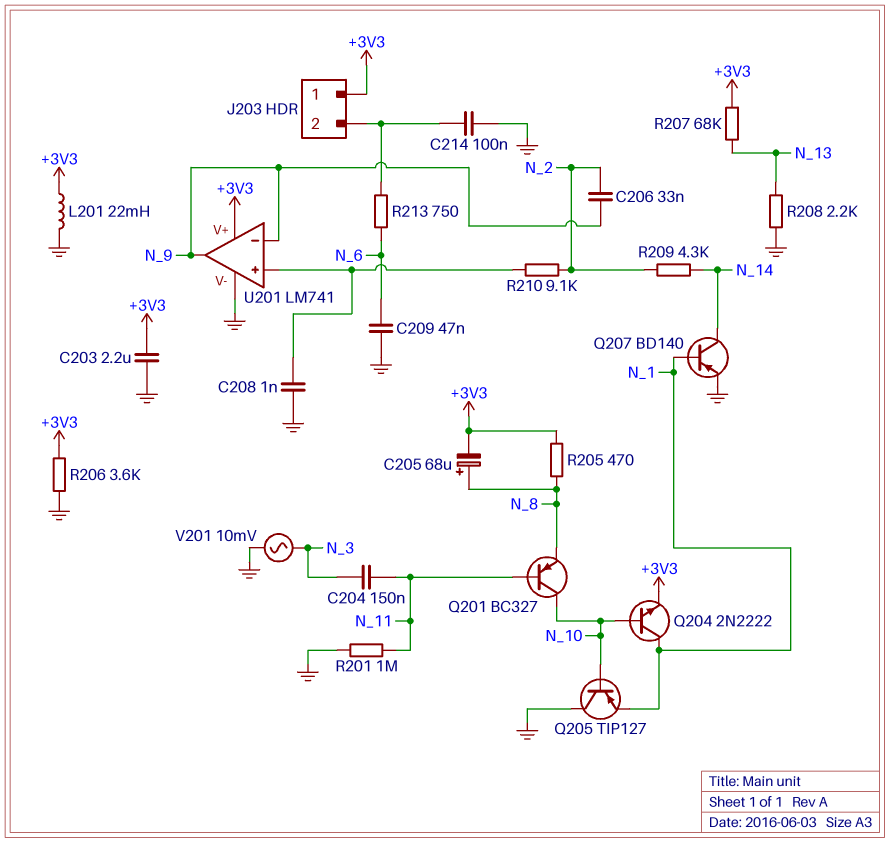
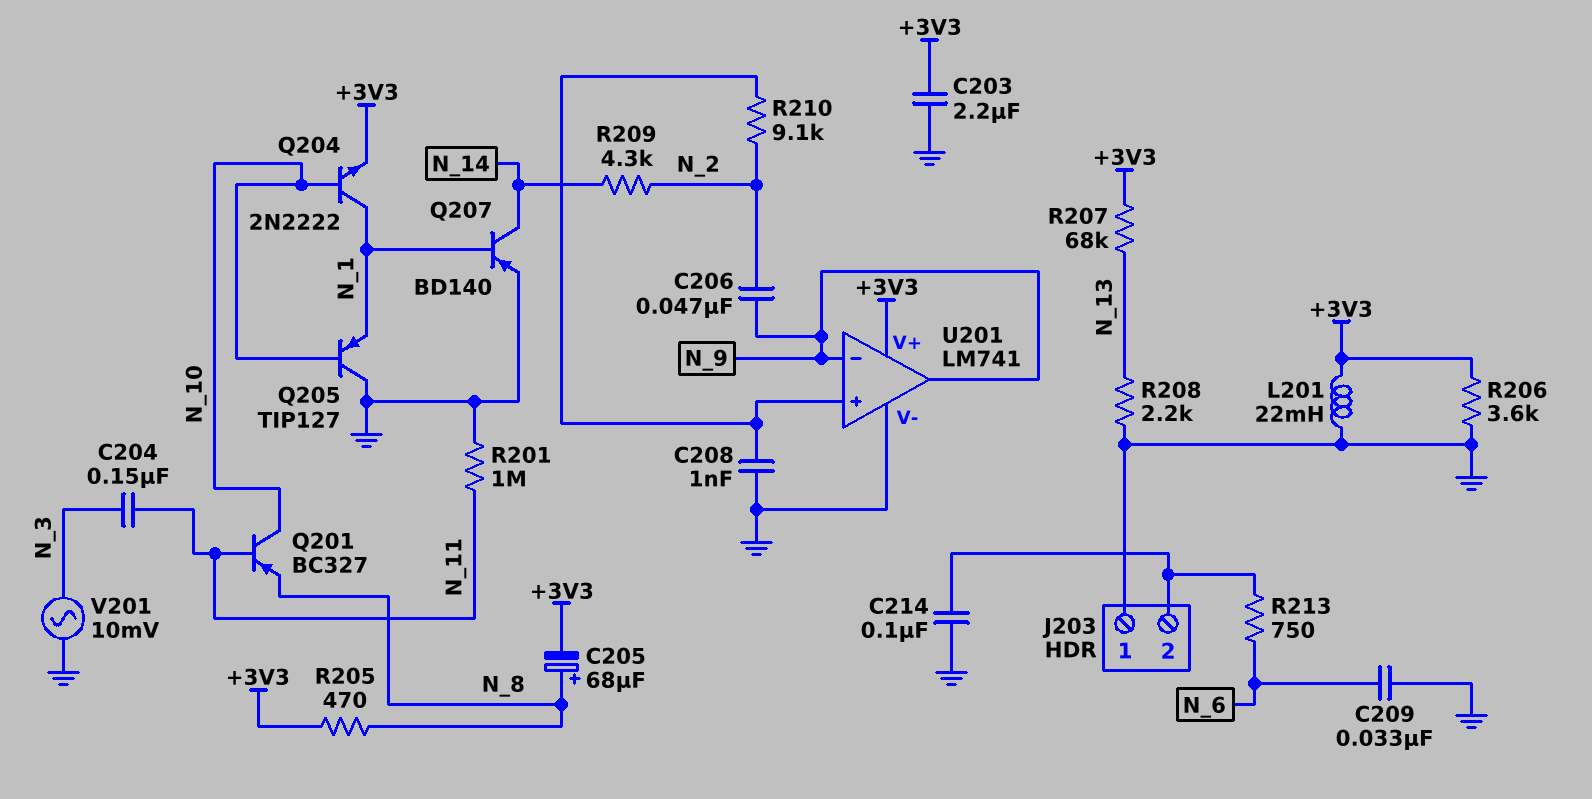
C206: 33nF (N_2, N_9) -> 47nF (N_2, N_9)
C209: 47nF (GND, N_6) -> 33nF (GND, N_6)
J203 pin 1: +3V3 -> GND

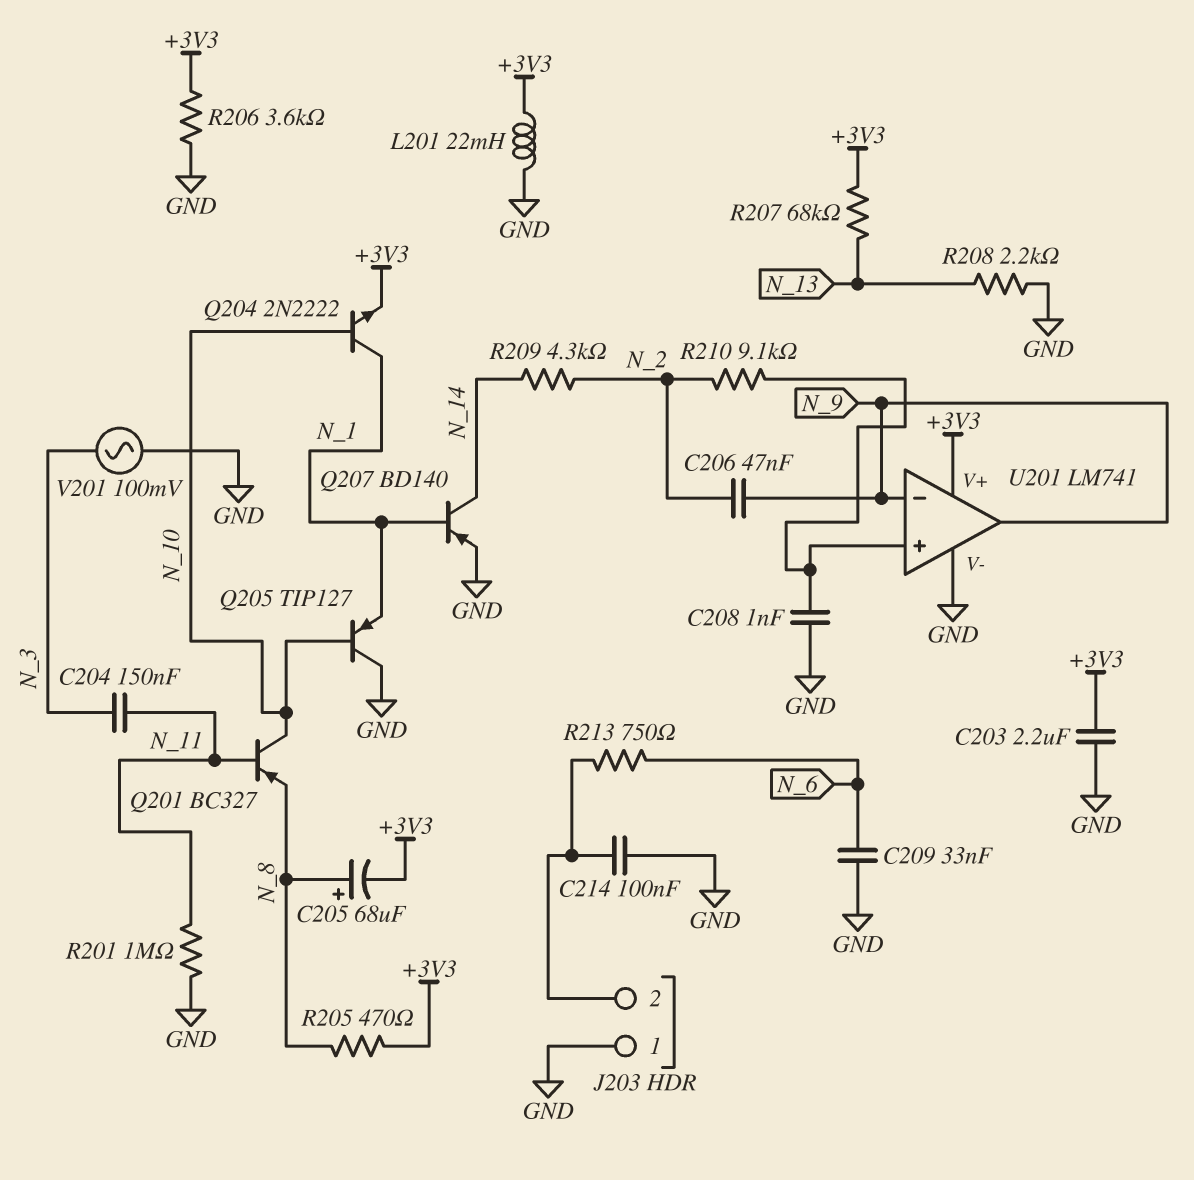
V201: AC 10mV (GND, N_3) -> AC 100mV (GND, N_3)

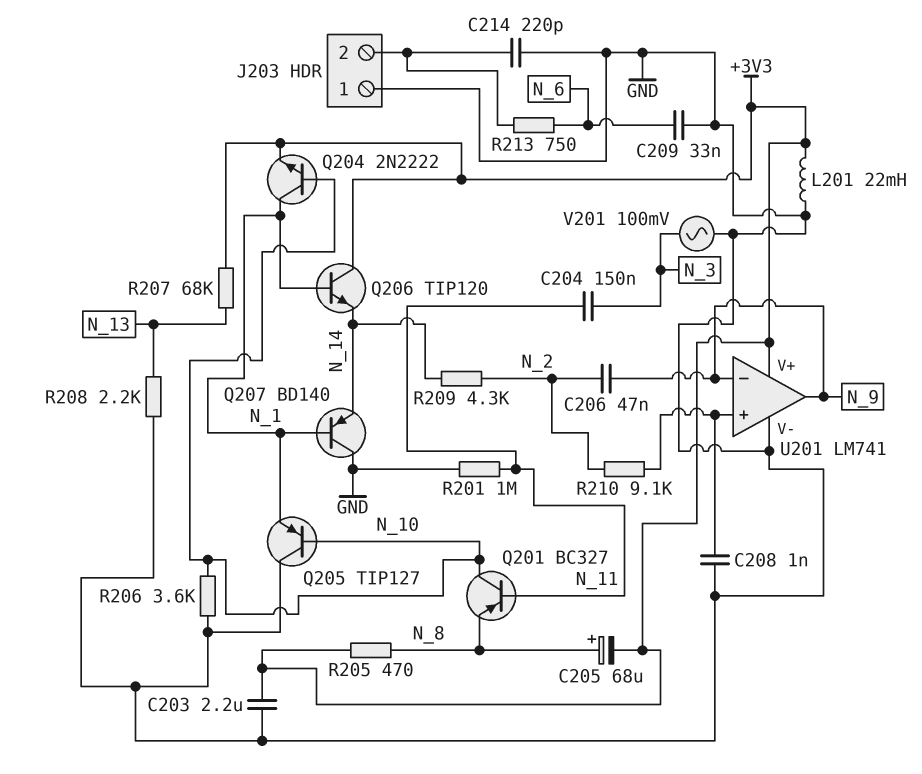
C214: 100nF (GND, J203/2) -> 220pF (GND, J203/2)
Q206: none -> NPN TIP120 (B N_1, C +3V3, E N_14)
Q207: PNP BD140 (B N_1, C N_14, E GND) -> PNP BD140 (B N_1, C GND, E N_14)
R206: 3.6k (+3V3, GND) -> 3.6k (GND, N_10)

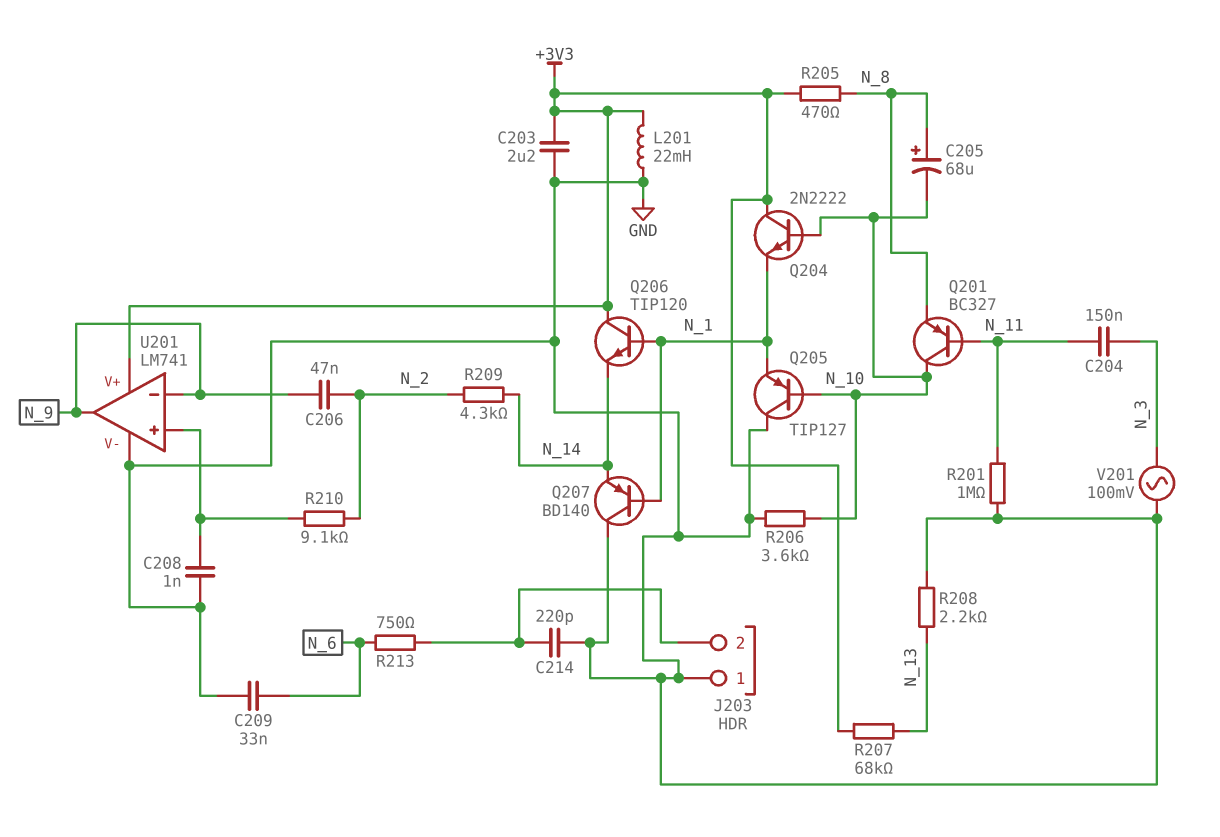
C205: 68uF (plus N_8, minus +3V3) -> 68uF (plus N_8, minus N_10)
Q204: NPN 2N2222 (B N_10, C N_1, E +3V3) -> NPN 2N2222 (B N_10, C +3V3, E N_1)

